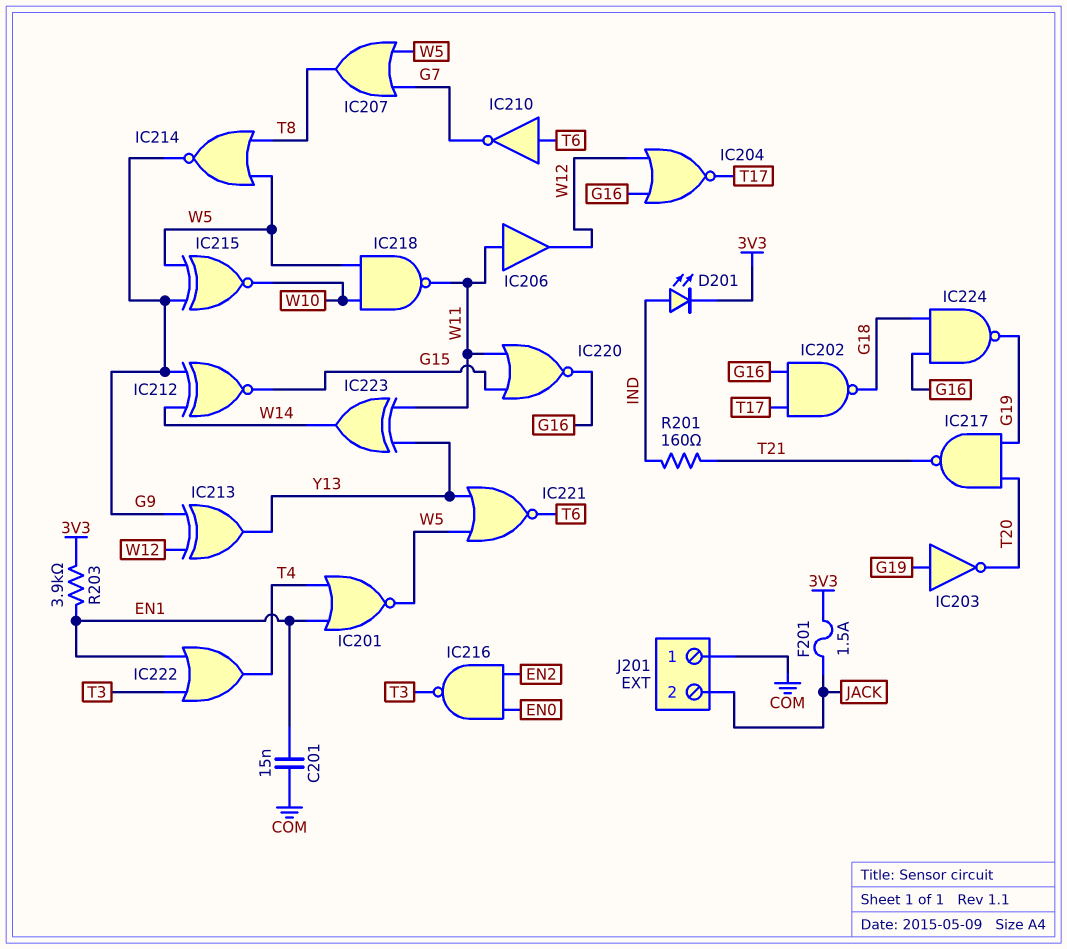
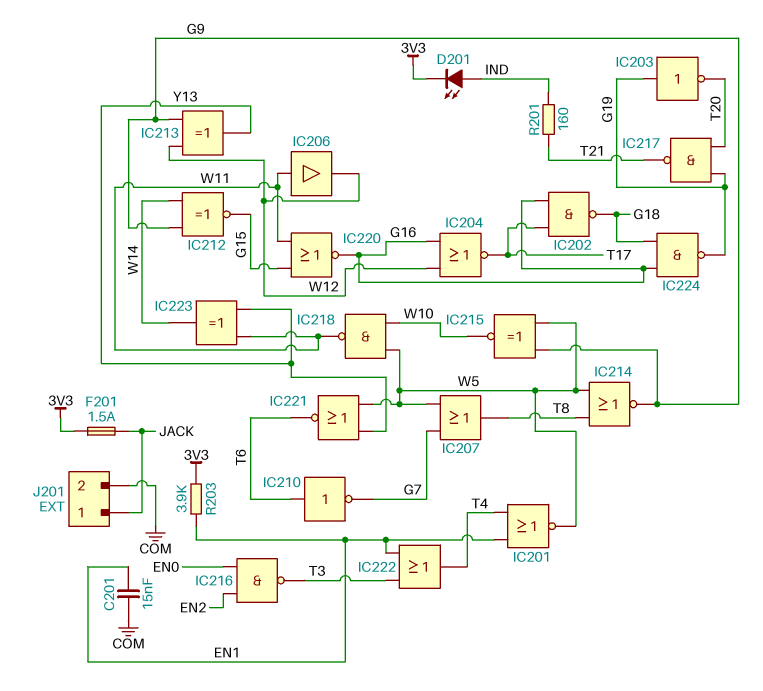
J201 pin 1: COM -> JACK
J201 pin 2: JACK -> COM

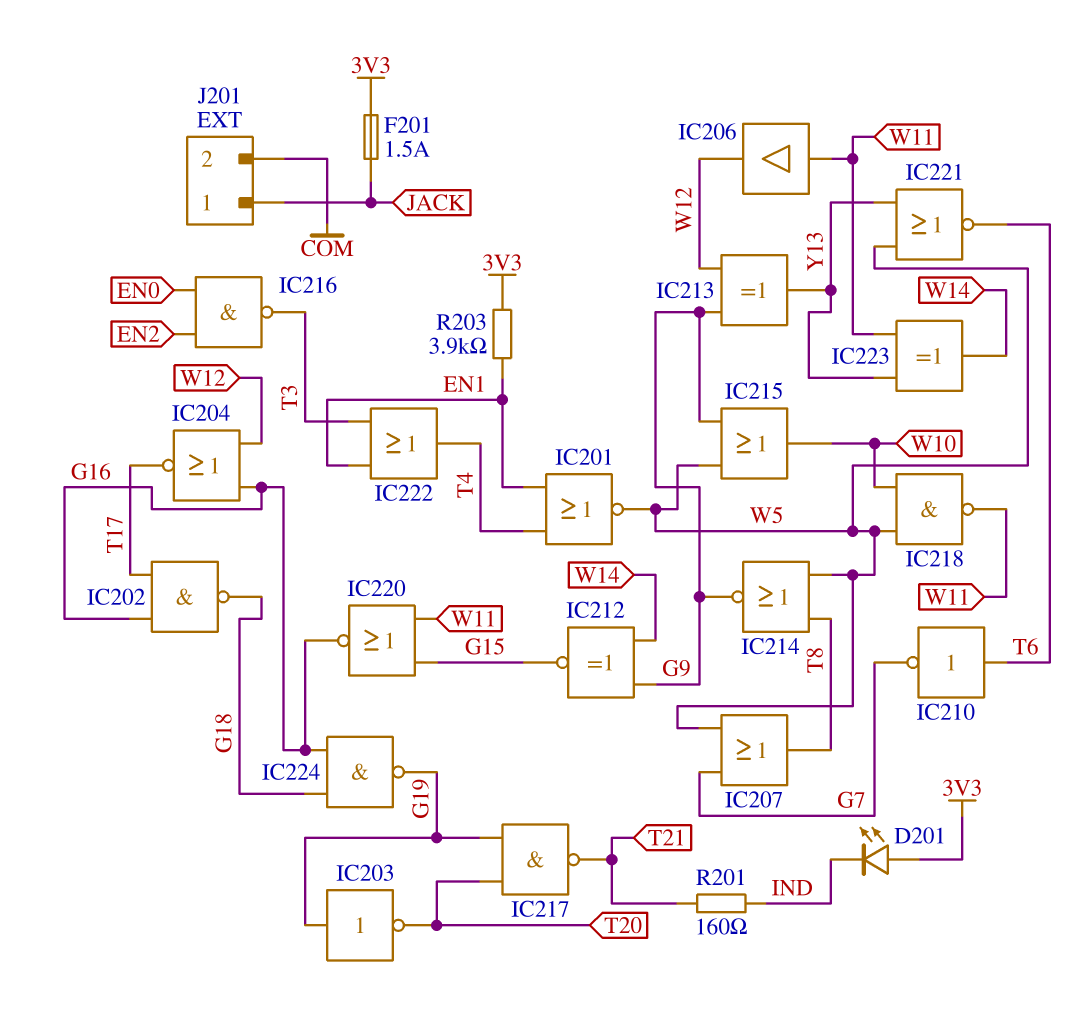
C201: 15nF (COM, EN1) -> none
D201: LED (A IND, K 3V3) -> LED (A 3V3, K IND)
IC215: XNOR (in G9, in W5, out W10) -> OR (in G9, in W5, out W10)

